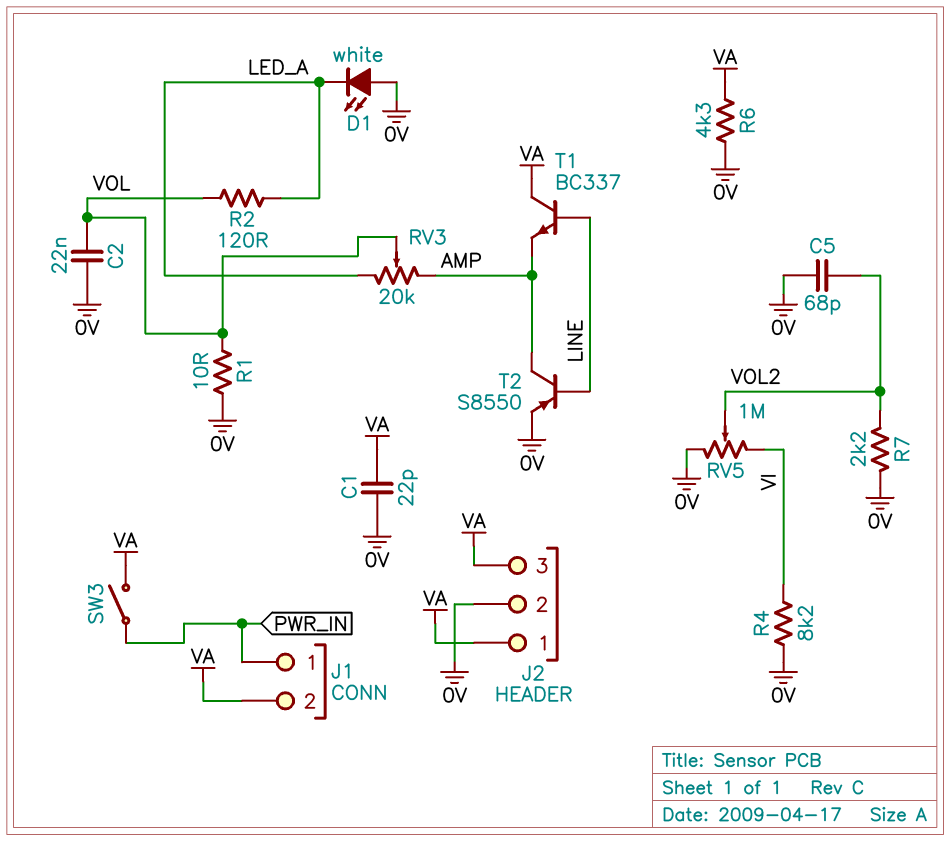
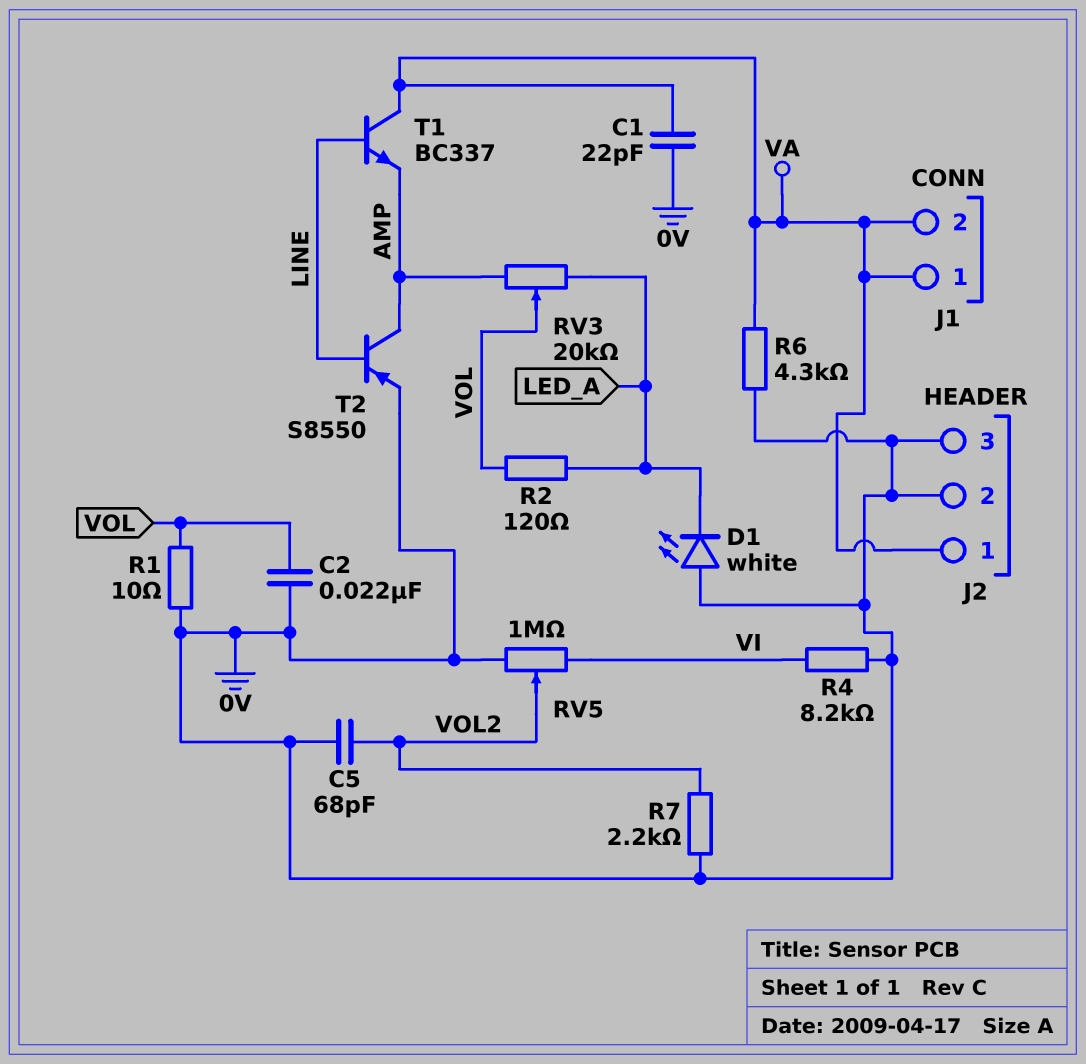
J1 pin 1: PWR_IN -> VA
J2 pin 3: VA -> 0V
SW3: switch (PWR_IN, VA) -> none

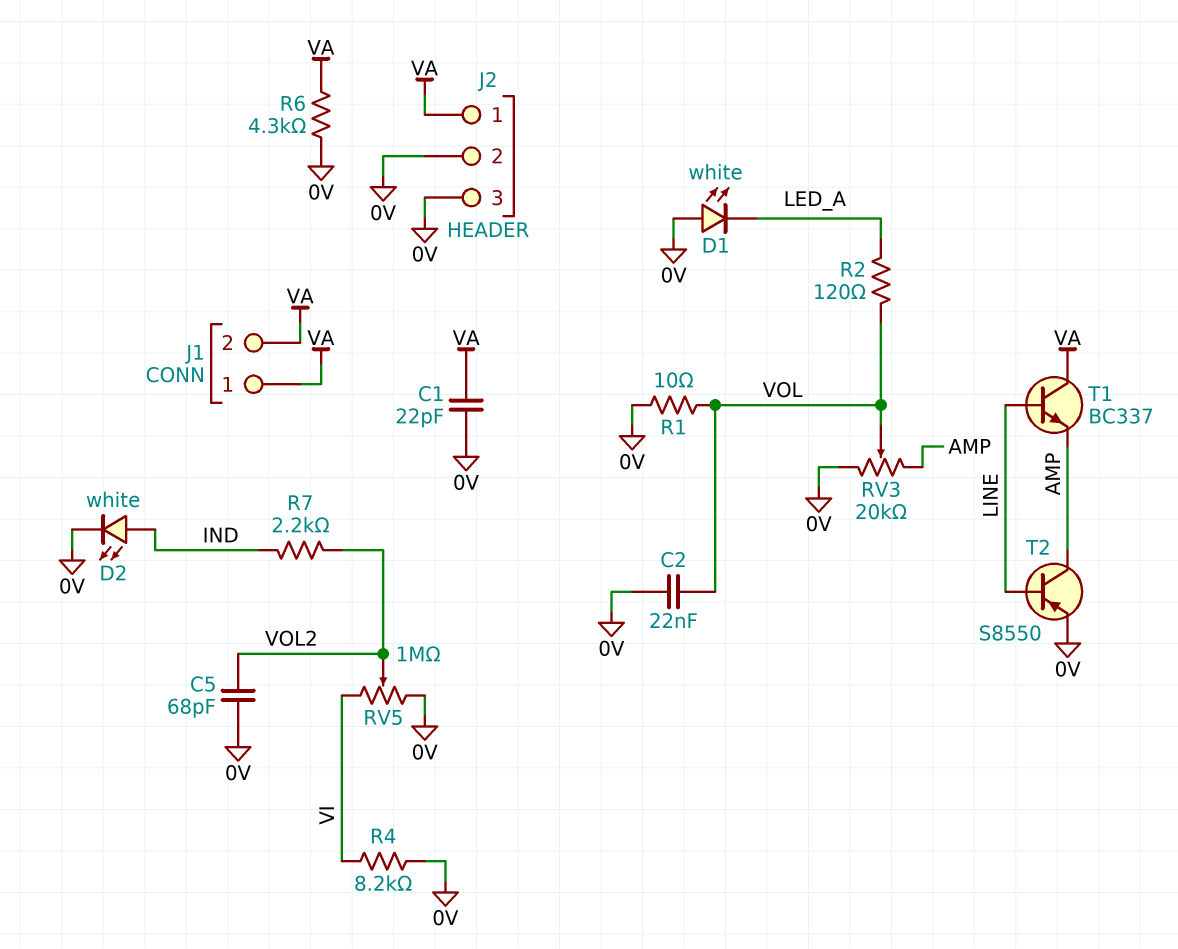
D2: none -> LED white (A IND, K 0V)
R7: 2.2k (0V, VOL2) -> 2.2k (IND, VOL2)
RV3: 20k (AMP, LED_A, wiper VOL) -> 20k (0V, AMP, wiper VOL)

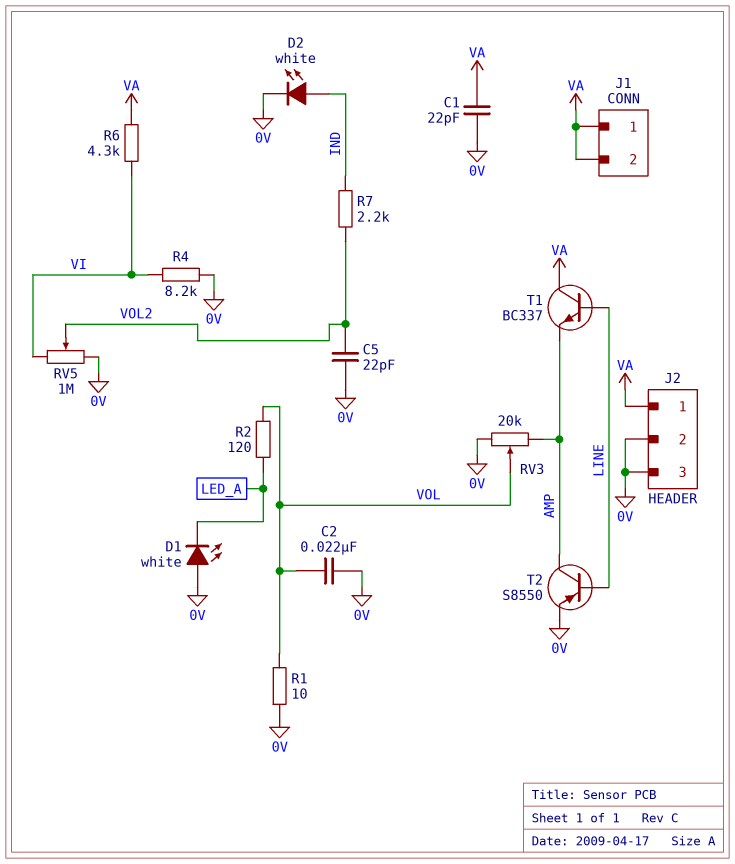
C5: 68pF (0V, VOL2) -> 22pF (0V, VOL2)
R6: 4.3k (0V, VA) -> 4.3k (VA, VI)

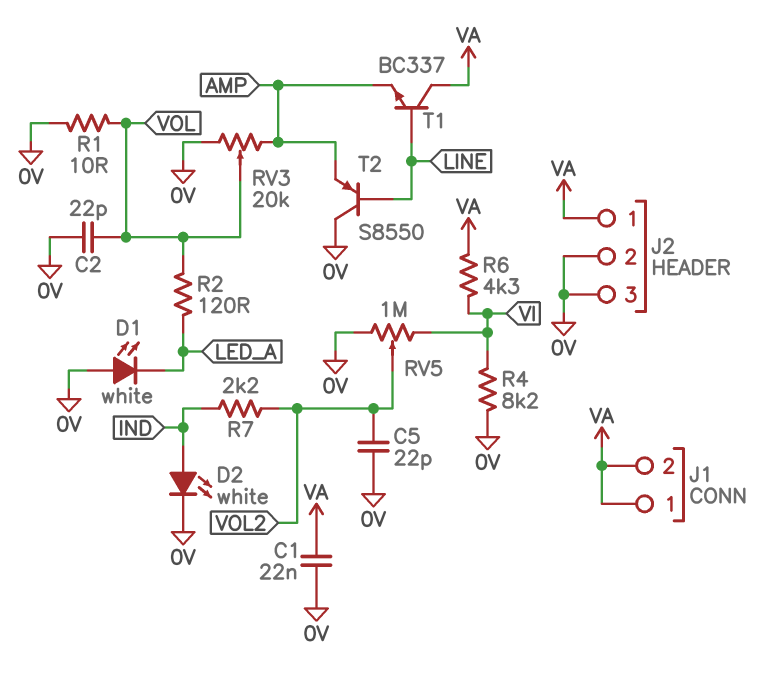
C1: 22pF (0V, VA) -> 22nF (0V, VA)
C2: 22nF (0V, VOL) -> 22pF (0V, VOL)
T2: PNP S8550 (B LINE, C AMP, E 0V) -> PNP S8550 (B LINE, C 0V, E AMP)

